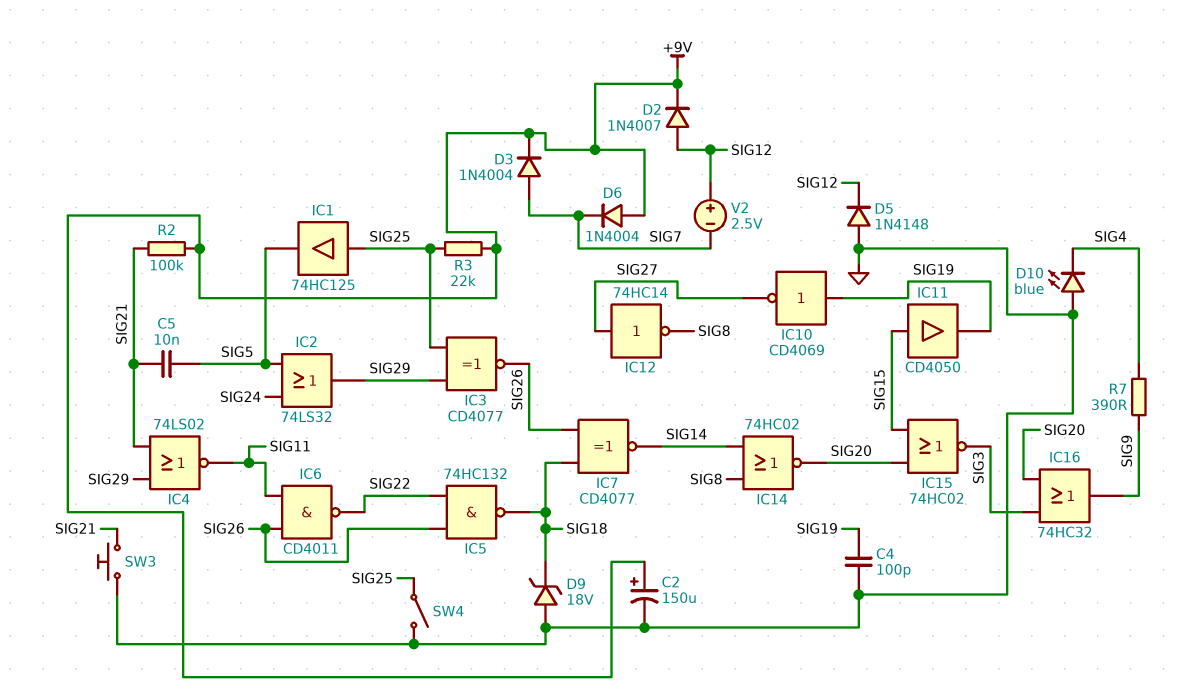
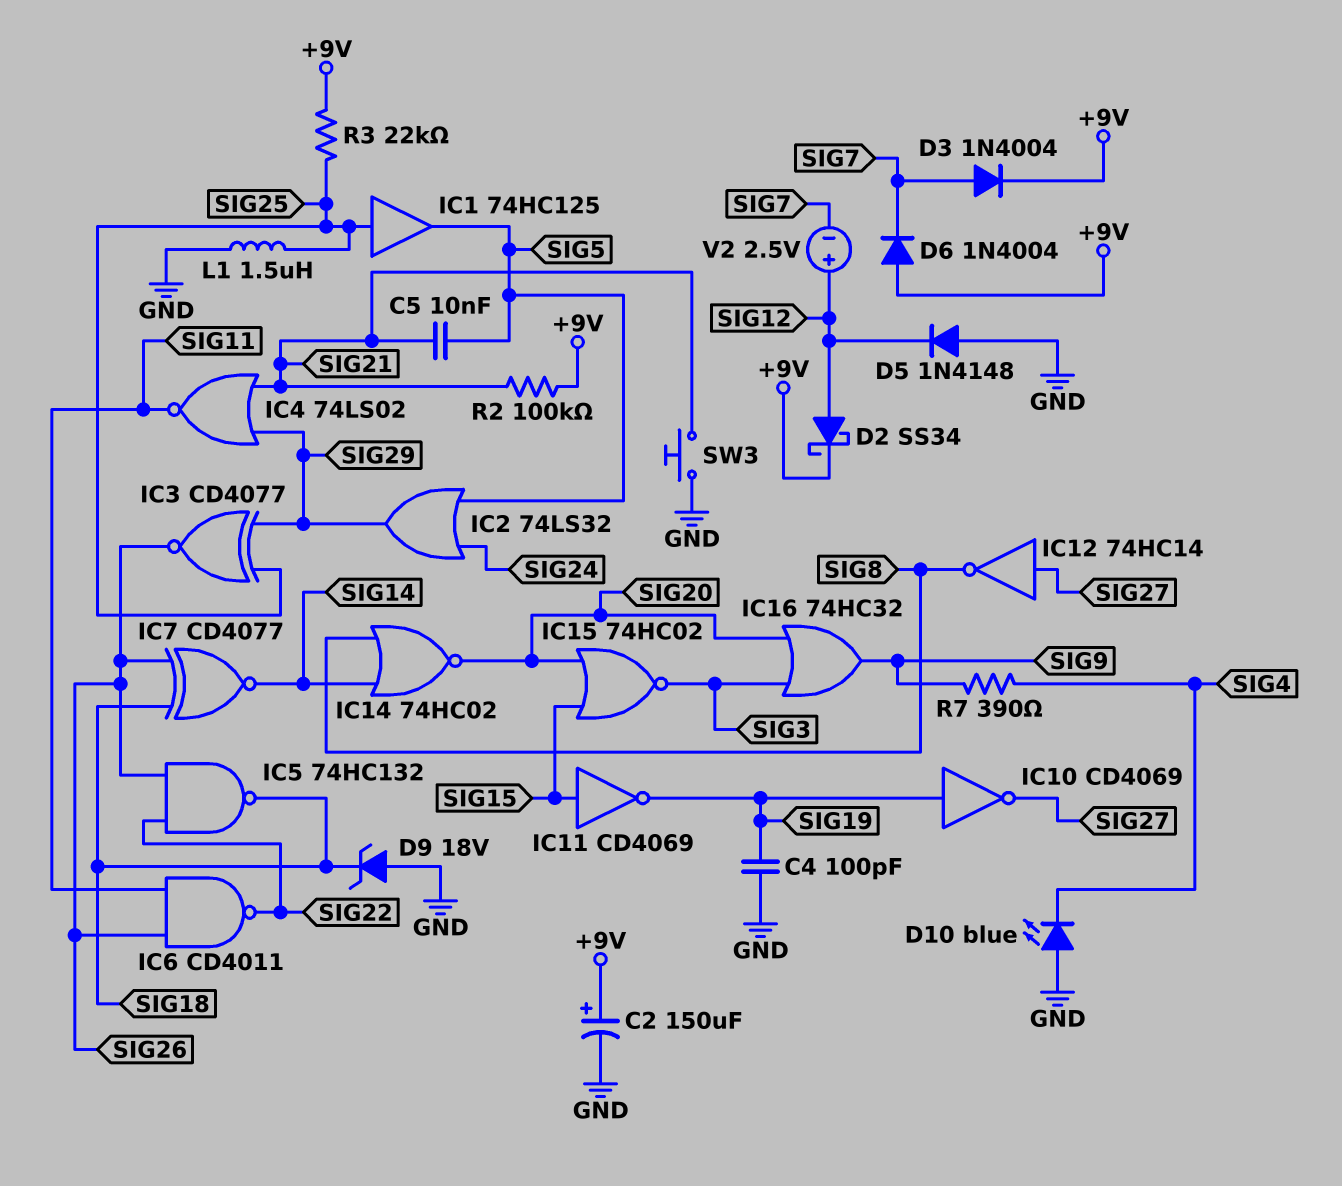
D2: diode 1N4007 (A SIG12, K +9V) -> schottky SS34 (A SIG12, K +9V)
IC11: buffer CD4050 (in SIG15, out SIG19) -> NOT CD4069 (in SIG15, out SIG19)
L1: none -> 1.5uH (GND, SIG25)
SW4: switch (GND, SIG25) -> none

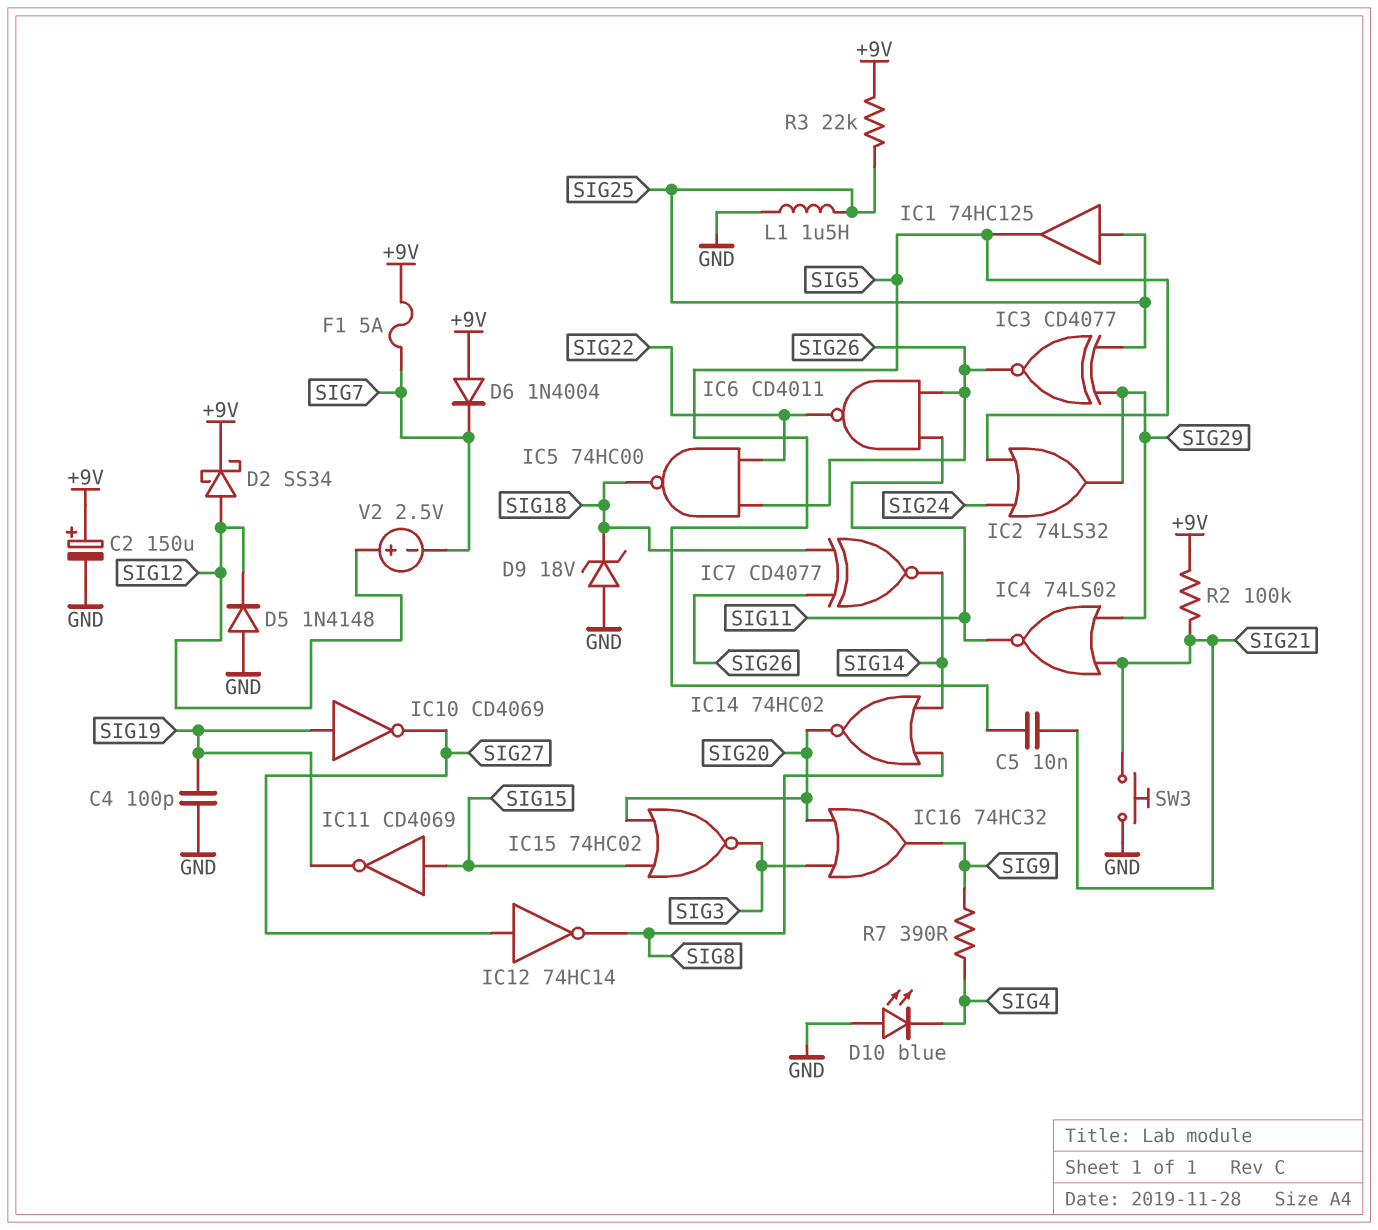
D3: diode 1N4004 (A SIG7, K +9V) -> none
F1: none -> 5A (+9V, SIG7)
IC5: NAND 74HC132 (in SIG22, in SIG26, out SIG18) -> NAND 74HC00 (in SIG22, in SIG26, out SIG18)

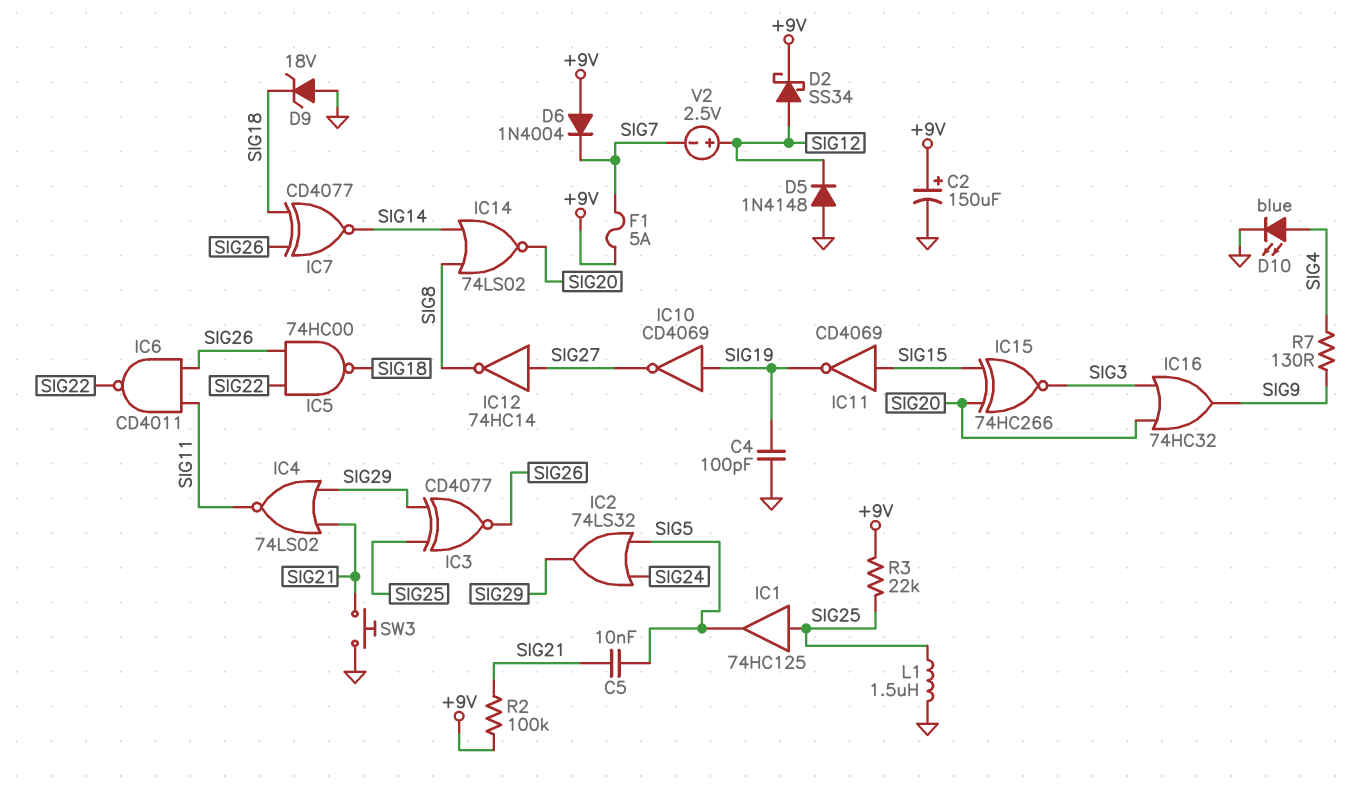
D10: LED blue (A GND, K SIG4) -> LED blue (A SIG4, K GND)
IC14: NOR 74HC02 (in SIG8, in SIG14, out SIG20) -> NOR 74LS02 (in SIG8, in SIG14, out SIG20)
IC15: NOR 74HC02 (in SIG15, in SIG20, out SIG3) -> XNOR 74HC266 (in SIG15, in SIG20, out SIG3)
R7: 390 (SIG4, SIG9) -> 130 (SIG4, SIG9)

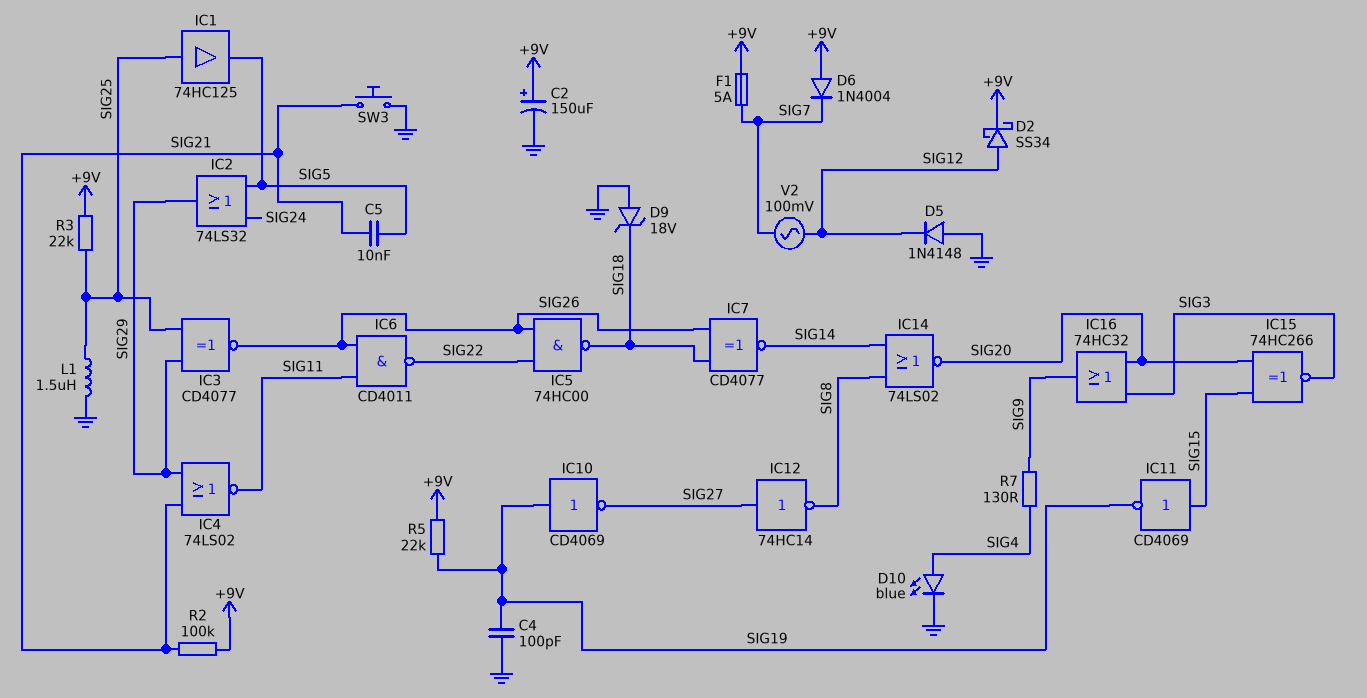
R5: none -> 22k (+9V, SIG19)
V2: 2.5V (plus SIG12, minus SIG7) -> AC 100mV (SIG7, SIG12)

